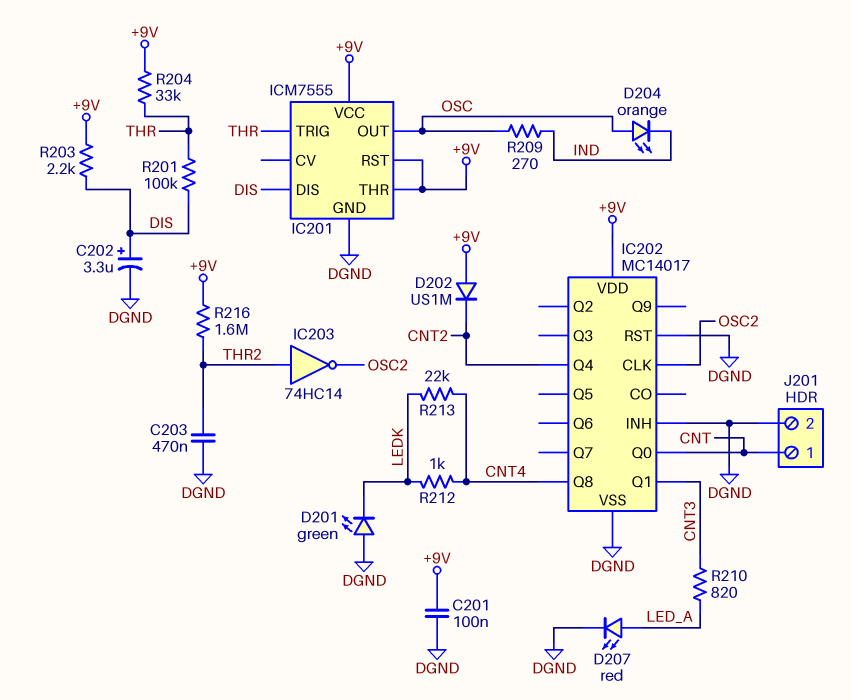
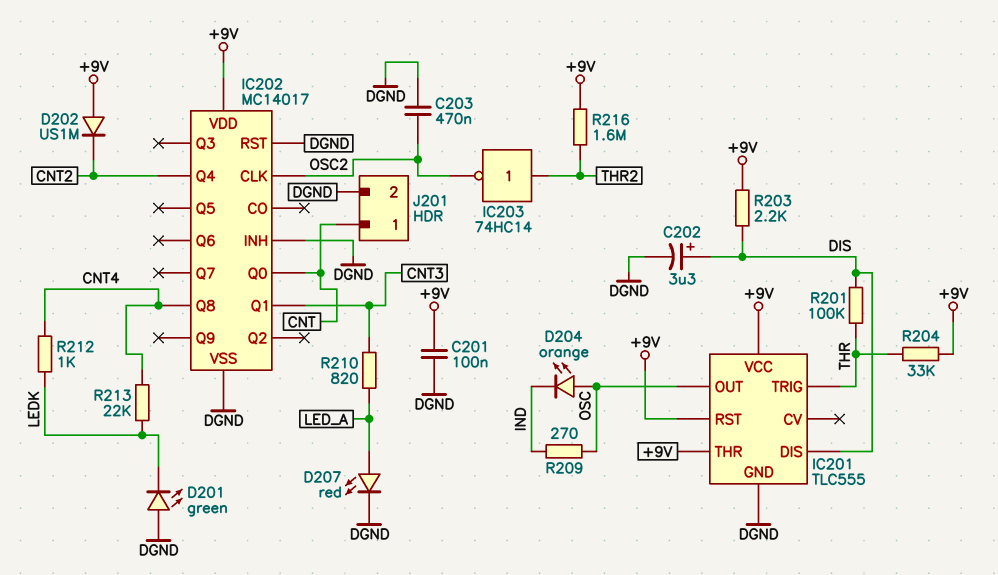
C203: 470nF (DGND, THR2) -> 470nF (DGND, OSC2)
IC201: ICM7555 -> TLC555

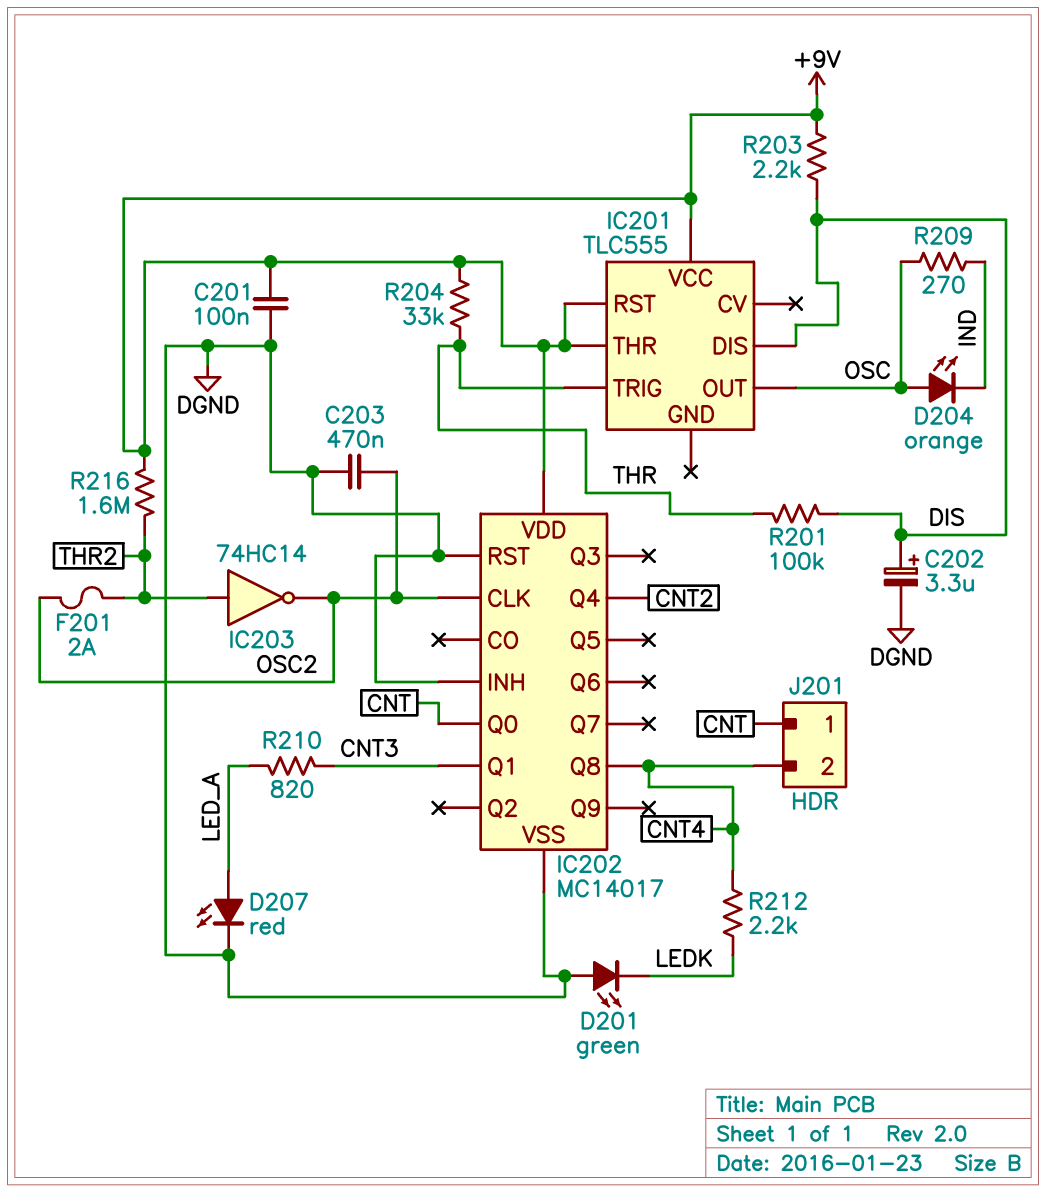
D202: diode US1M (A +9V, K CNT2) -> none
F201: none -> 2A (OSC2, THR2)
IC201 pin GND: DGND -> none
J201 pin 2: DGND -> CNT4
R212: 1k (CNT4, LEDK) -> 2.2k (CNT4, LEDK)
R213: 22k (CNT4, LEDK) -> none

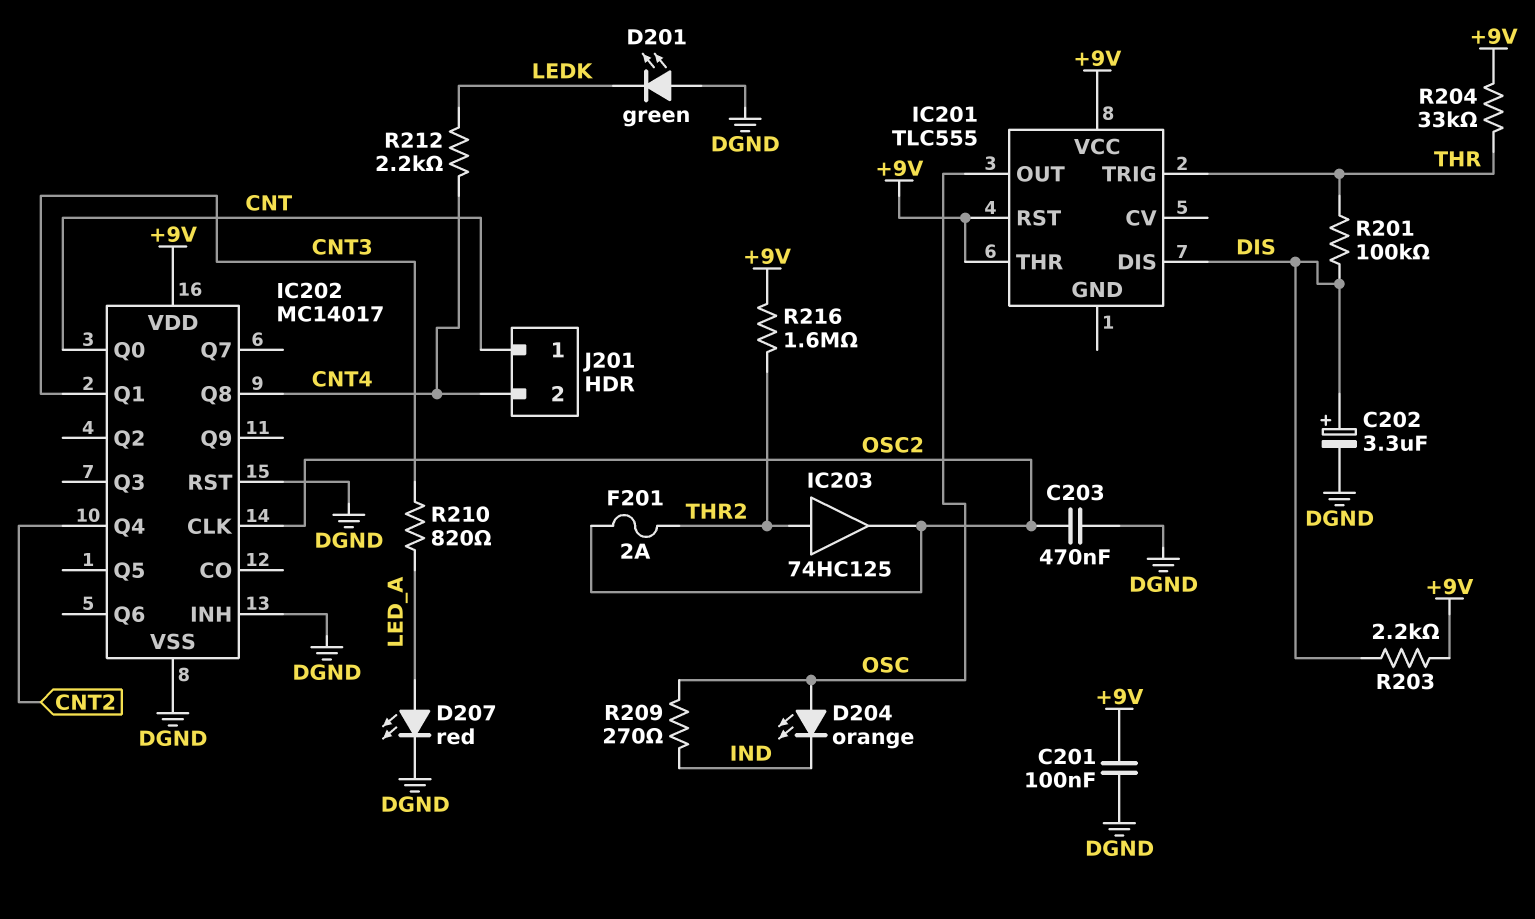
IC203: NOT 74HC14 (in THR2, out OSC2) -> buffer 74HC125 (in THR2, out OSC2)

